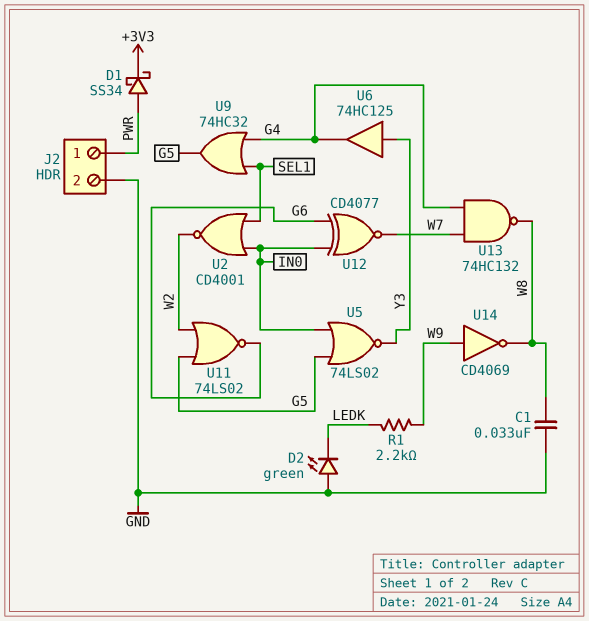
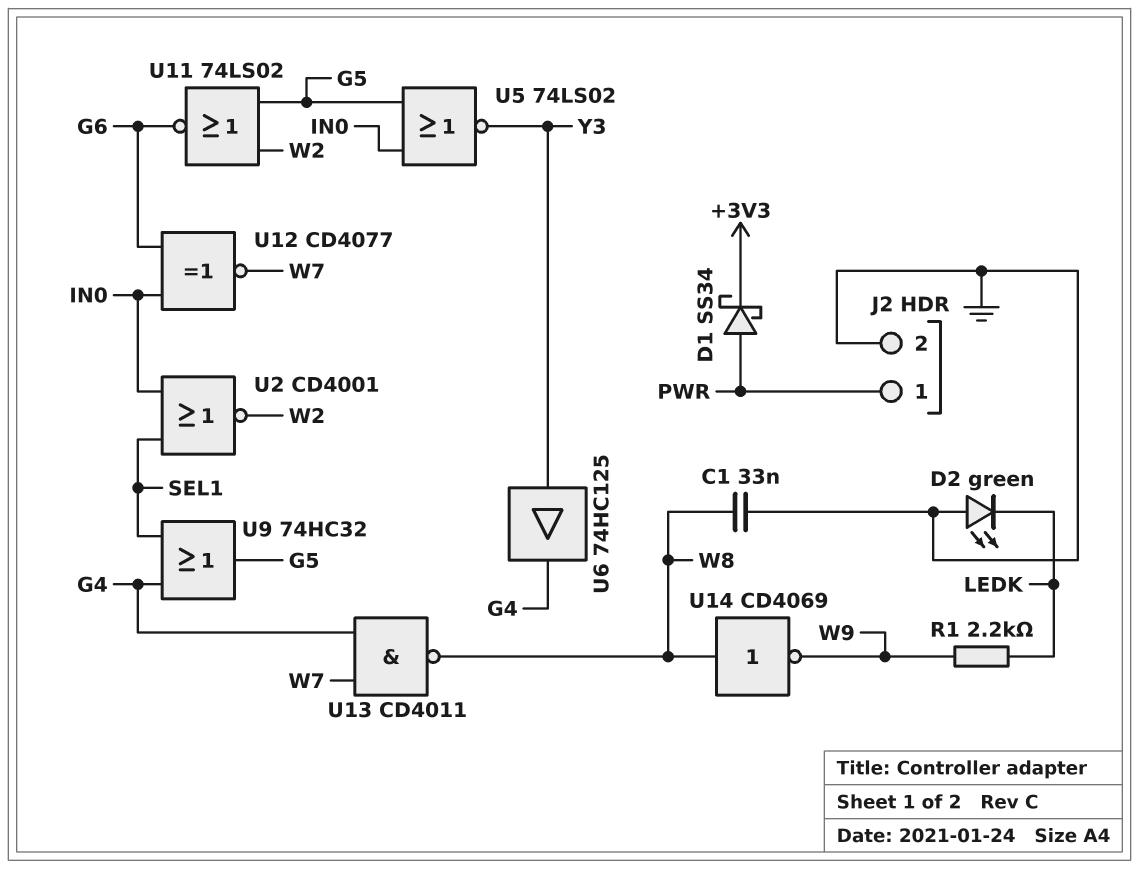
U13: NAND 74HC132 (in G4, in W7, out W8) -> NAND CD4011 (in G4, in W7, out W8)
U14: NOT CD4069 (in W9, out W8) -> NOT CD4069 (in W8, out W9)

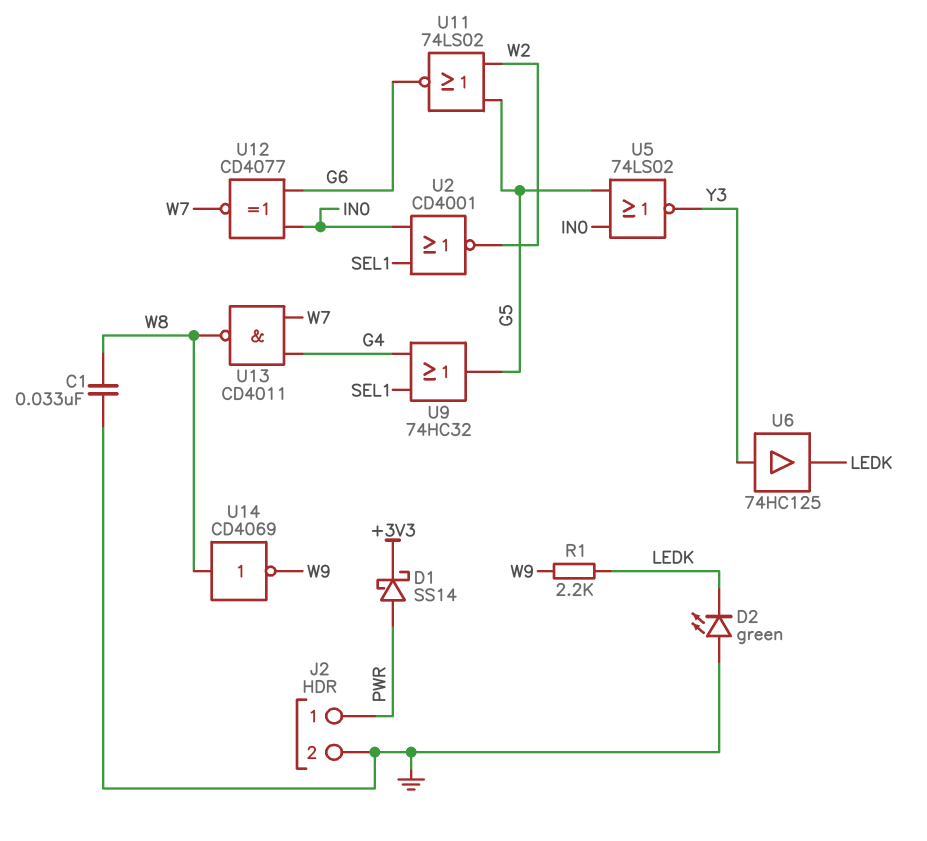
D1: schottky SS34 (A PWR, K +3V3) -> schottky SS14 (A PWR, K +3V3)
U6: buffer 74HC125 (in Y3, out G4) -> buffer 74HC125 (in Y3, out LEDK)

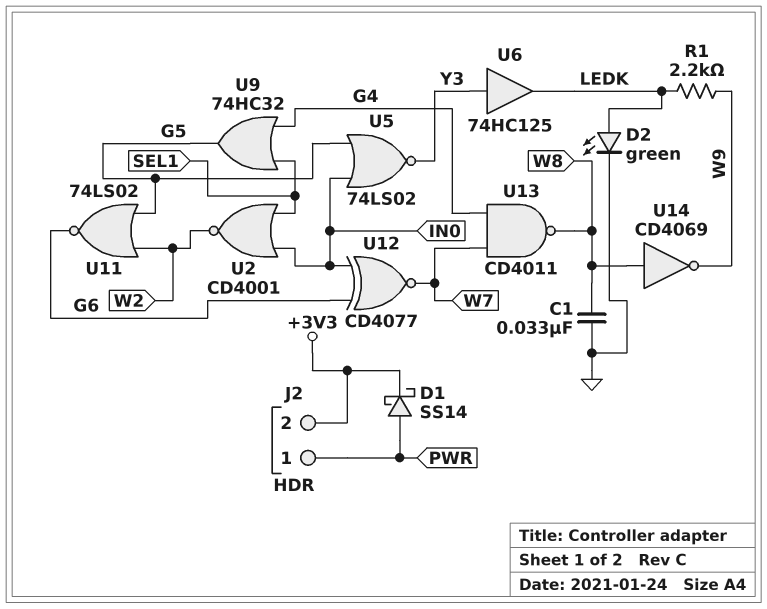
D2: LED green (A GND, K LEDK) -> LED green (A LEDK, K GND)
J2 pin 2: GND -> +3V3

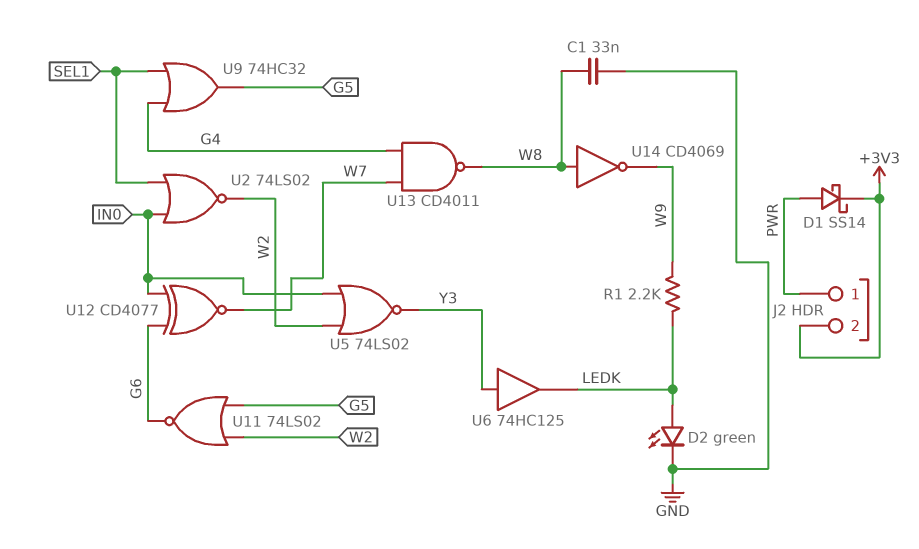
U2: NOR CD4001 (in IN0, in SEL1, out W2) -> NOR 74LS02 (in IN0, in SEL1, out W2)
U5: NOR 74LS02 (in G5, in IN0, out Y3) -> NOR 74LS02 (in IN0, in W2, out Y3)

